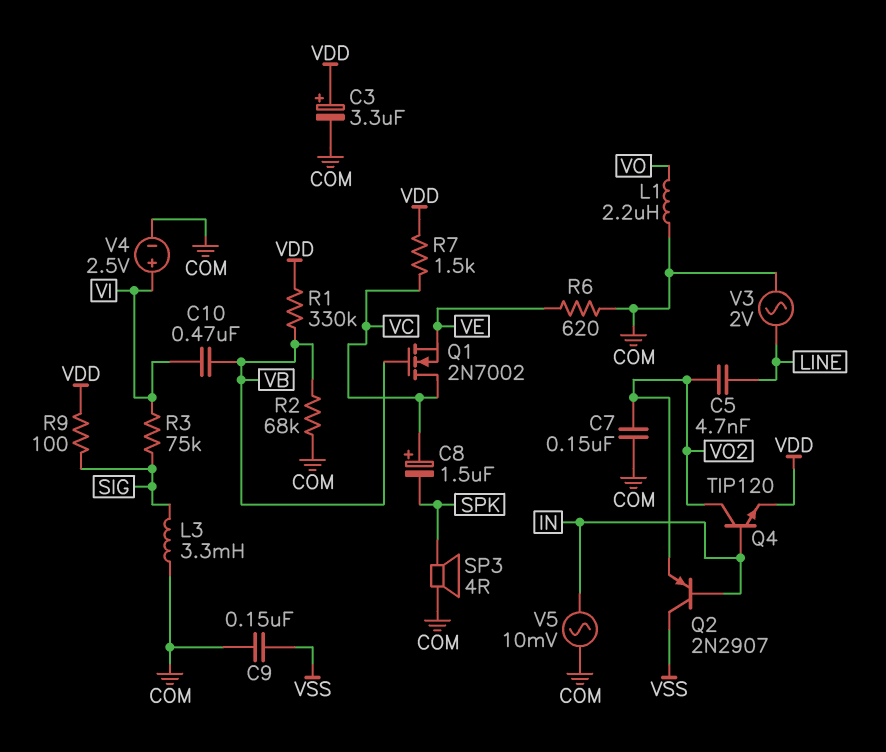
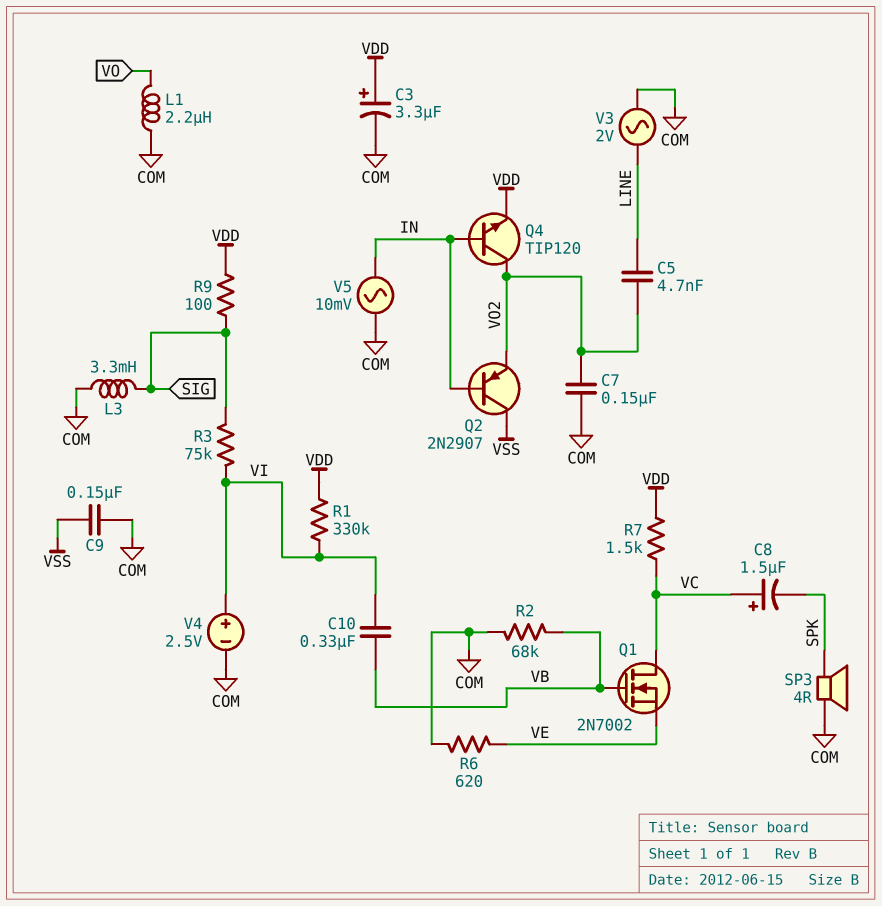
C10: 470nF (VB, VI) -> 330nF (VB, VI)
R1: 330k (VB, VDD) -> 330k (VDD, VI)

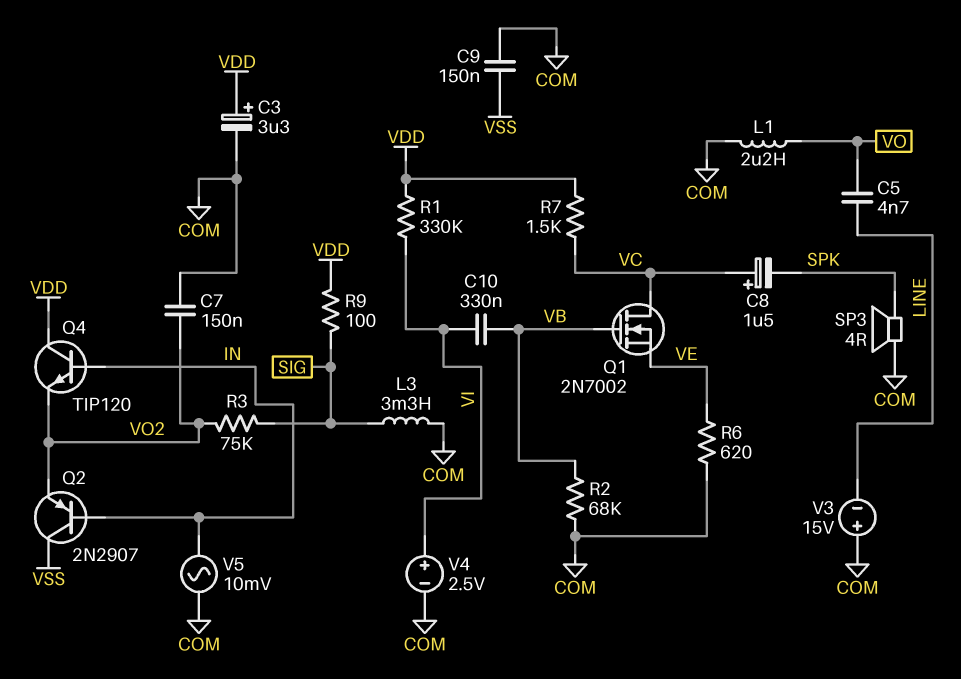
C5: 4.7nF (LINE, VO2) -> 4.7nF (LINE, VO)
Q4: NPN TIP120 (B IN, C VO2, E VDD) -> NPN TIP120 (B IN, C VDD, E VO2)
R3: 75k (SIG, VI) -> 75k (SIG, VO2)
V3: AC 2V (COM, LINE) -> 15V (plus COM, minus LINE)

